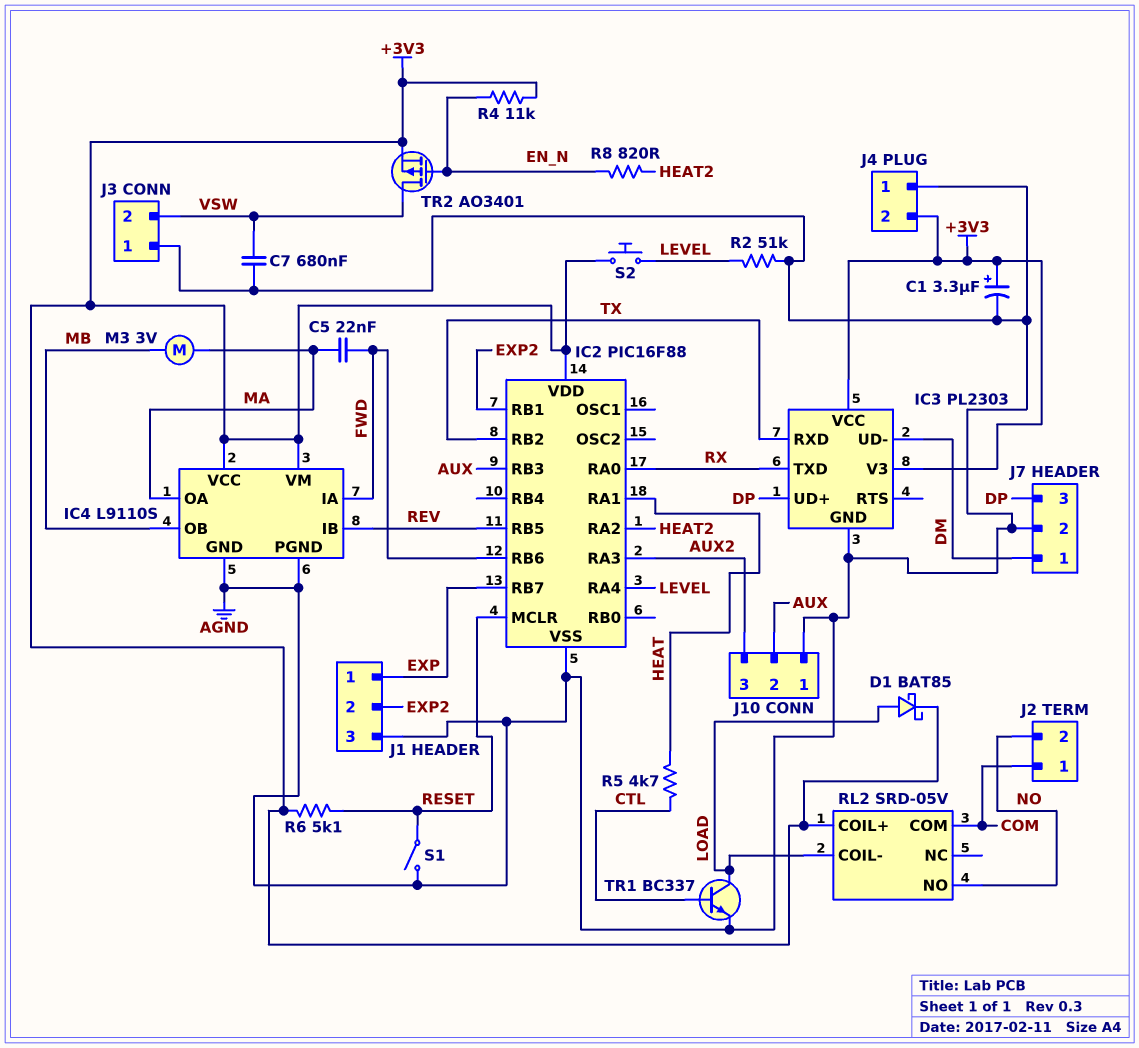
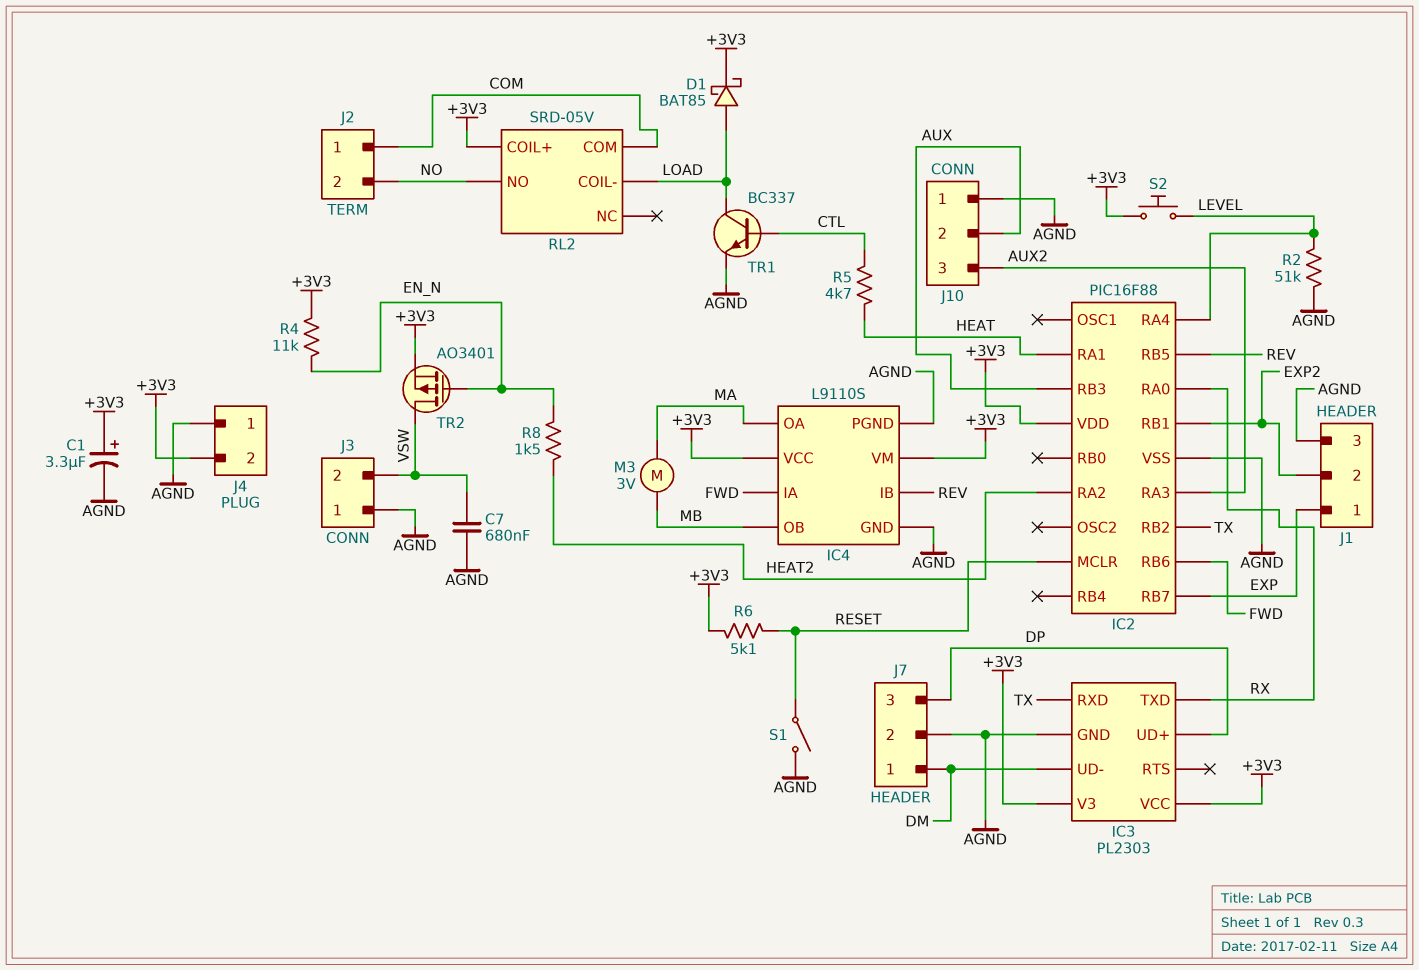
C5: 22nF (FWD, MA) -> none
R8: 820 (EN_N, HEAT2) -> 1.5k (EN_N, HEAT2)

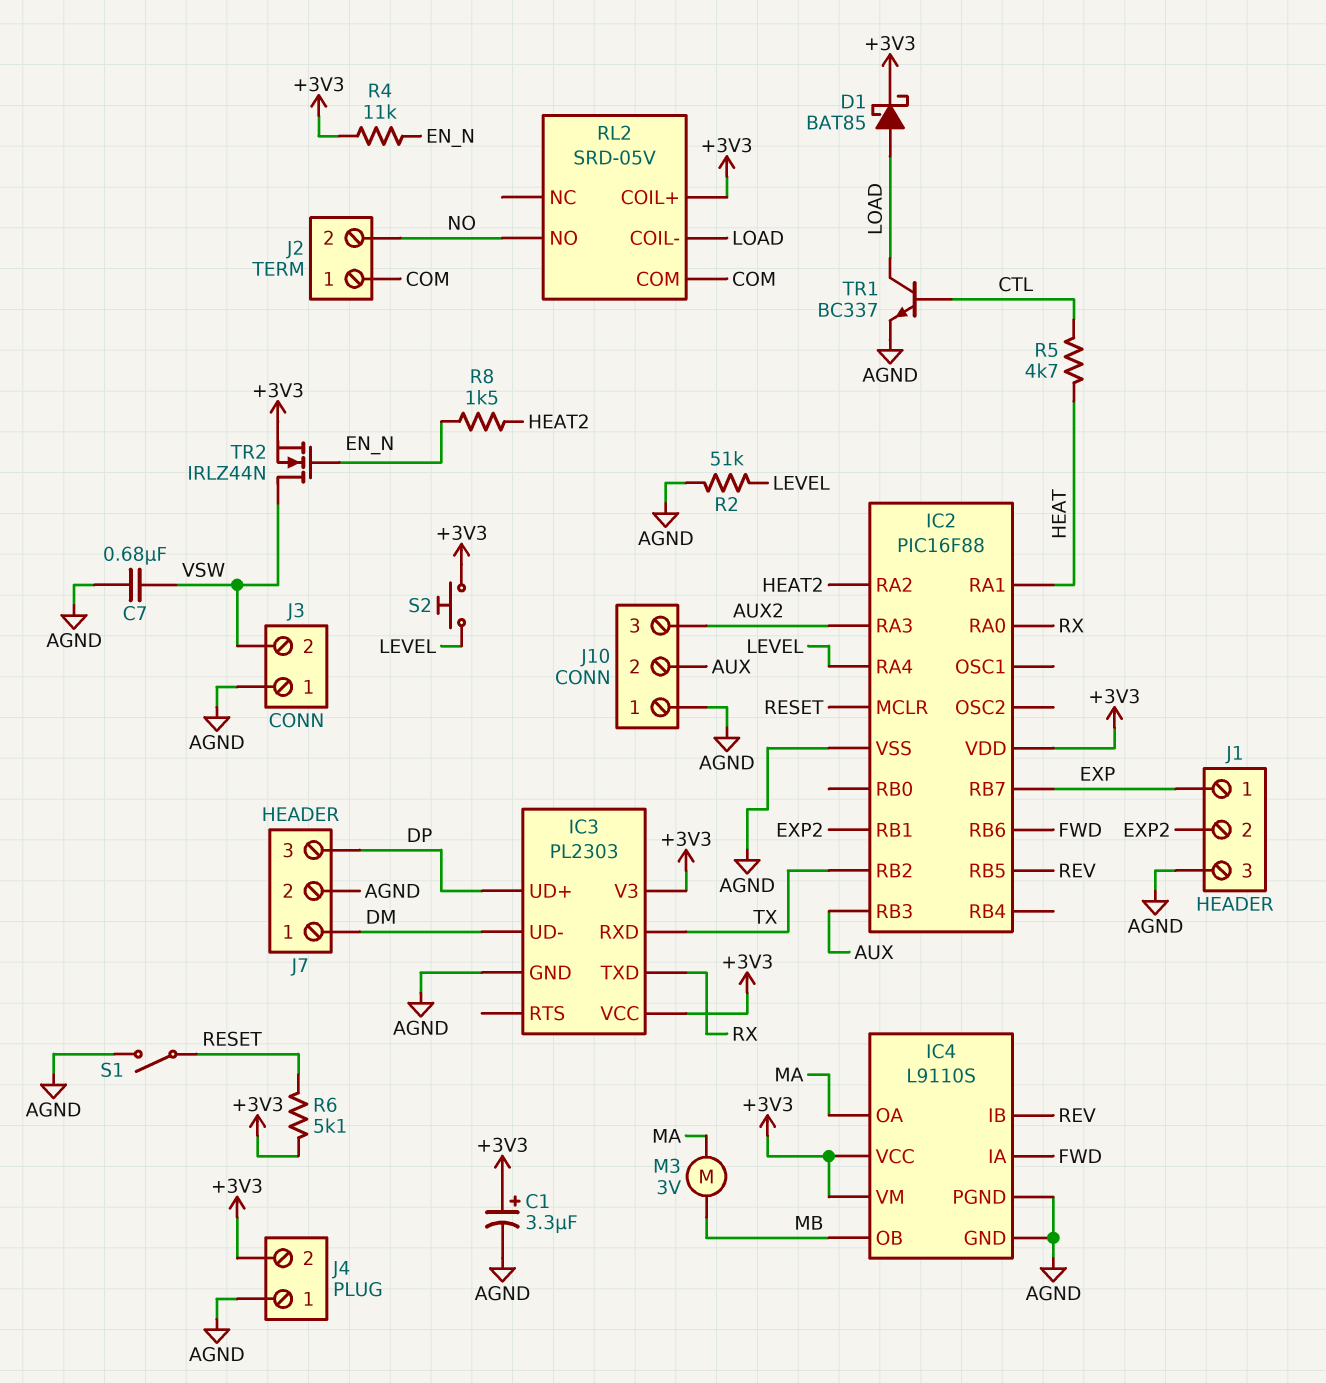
TR2: PMOS AO3401 (G EN_N, D VSW, S +3V3) -> NMOS IRLZ44N (G EN_N, D VSW, S +3V3)

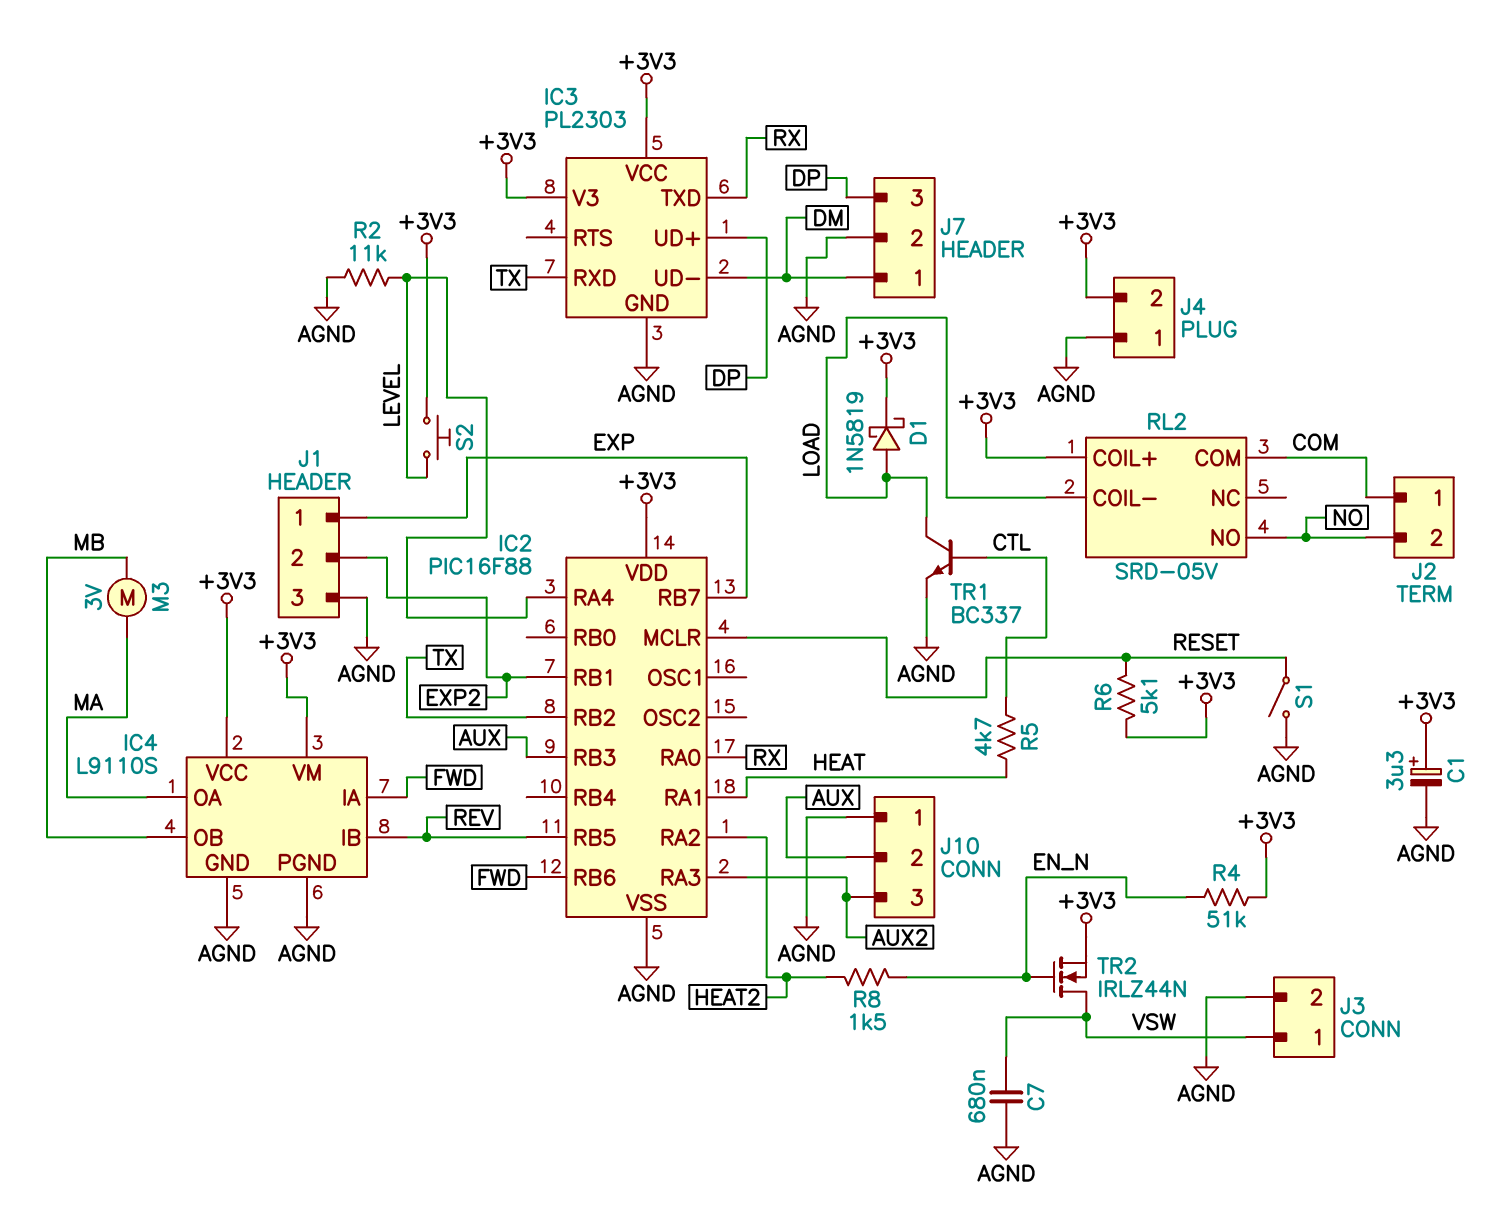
D1: schottky BAT85 (A LOAD, K +3V3) -> schottky 1N5819 (A LOAD, K +3V3)
J3 pin 1: AGND -> VSW
J3 pin 2: VSW -> AGND
R2: 51k (AGND, LEVEL) -> 11k (AGND, LEVEL)
R4: 11k (+3V3, EN_N) -> 51k (+3V3, EN_N)

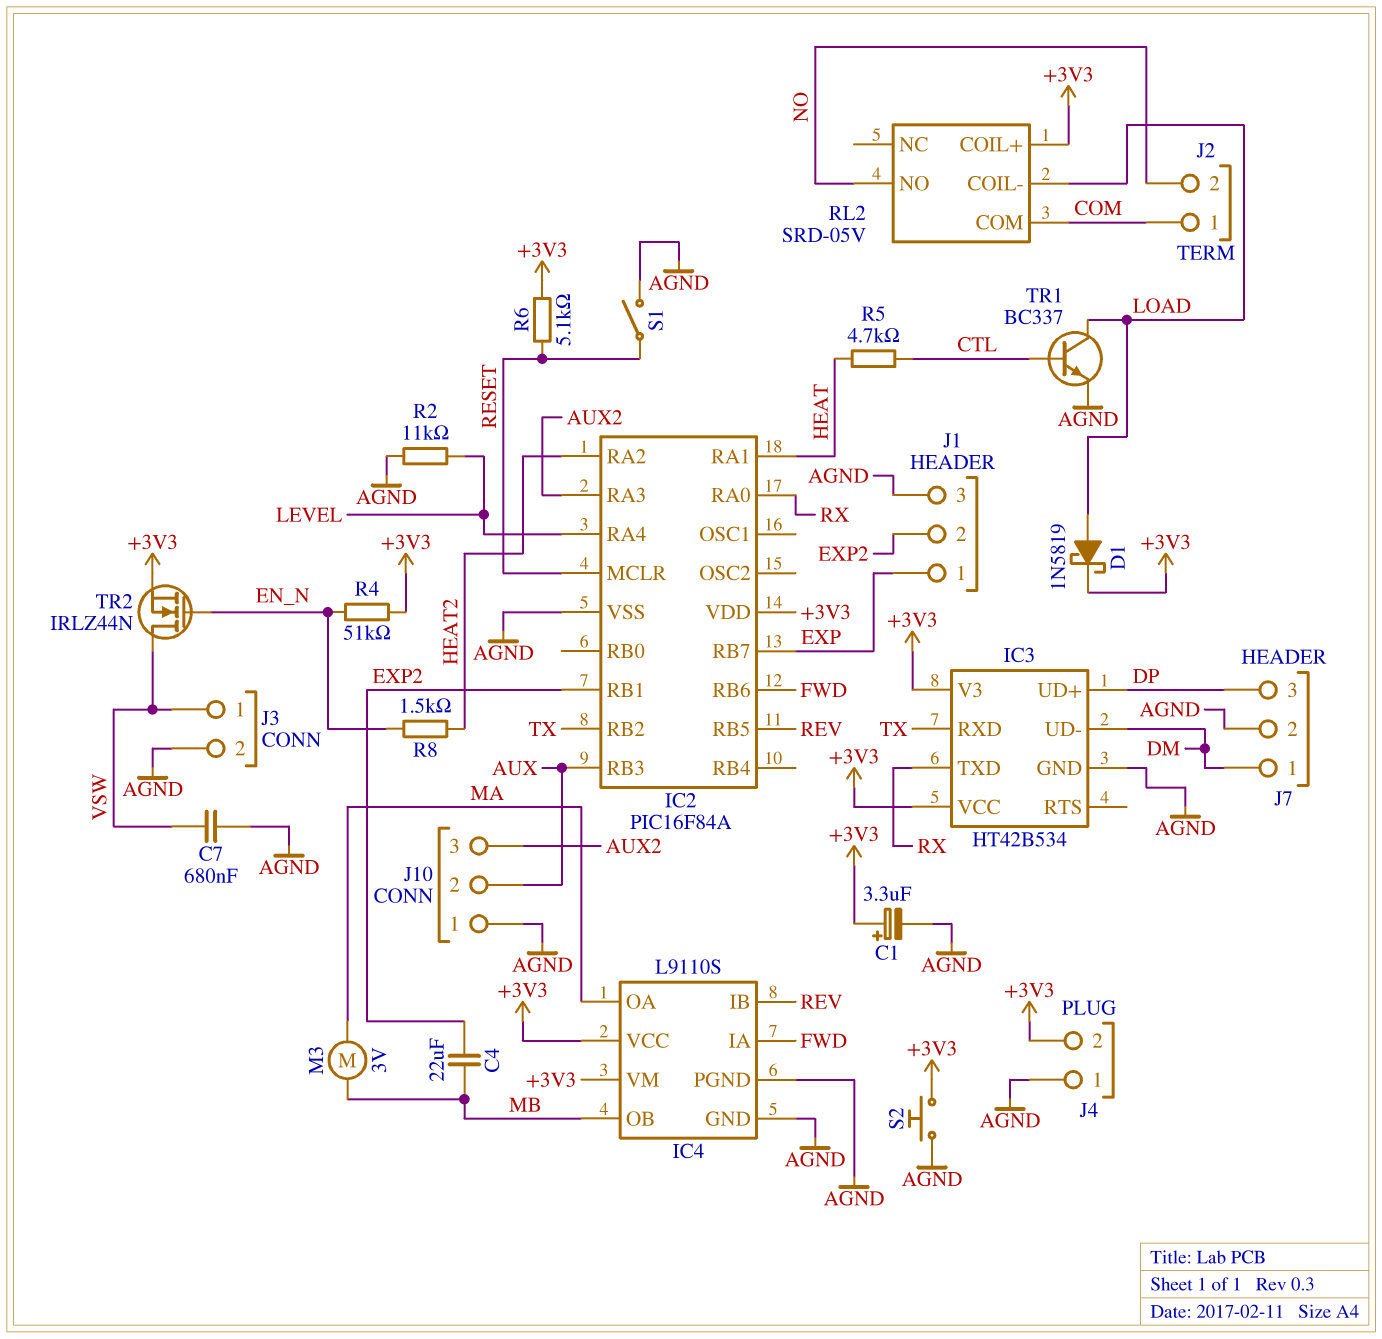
C4: none -> 22uF (EXP2, MB)
IC2: PIC16F88 -> PIC16F84A
IC3: PL2303 -> HT42B534
S2: button (+3V3, LEVEL) -> button (+3V3, AGND)

